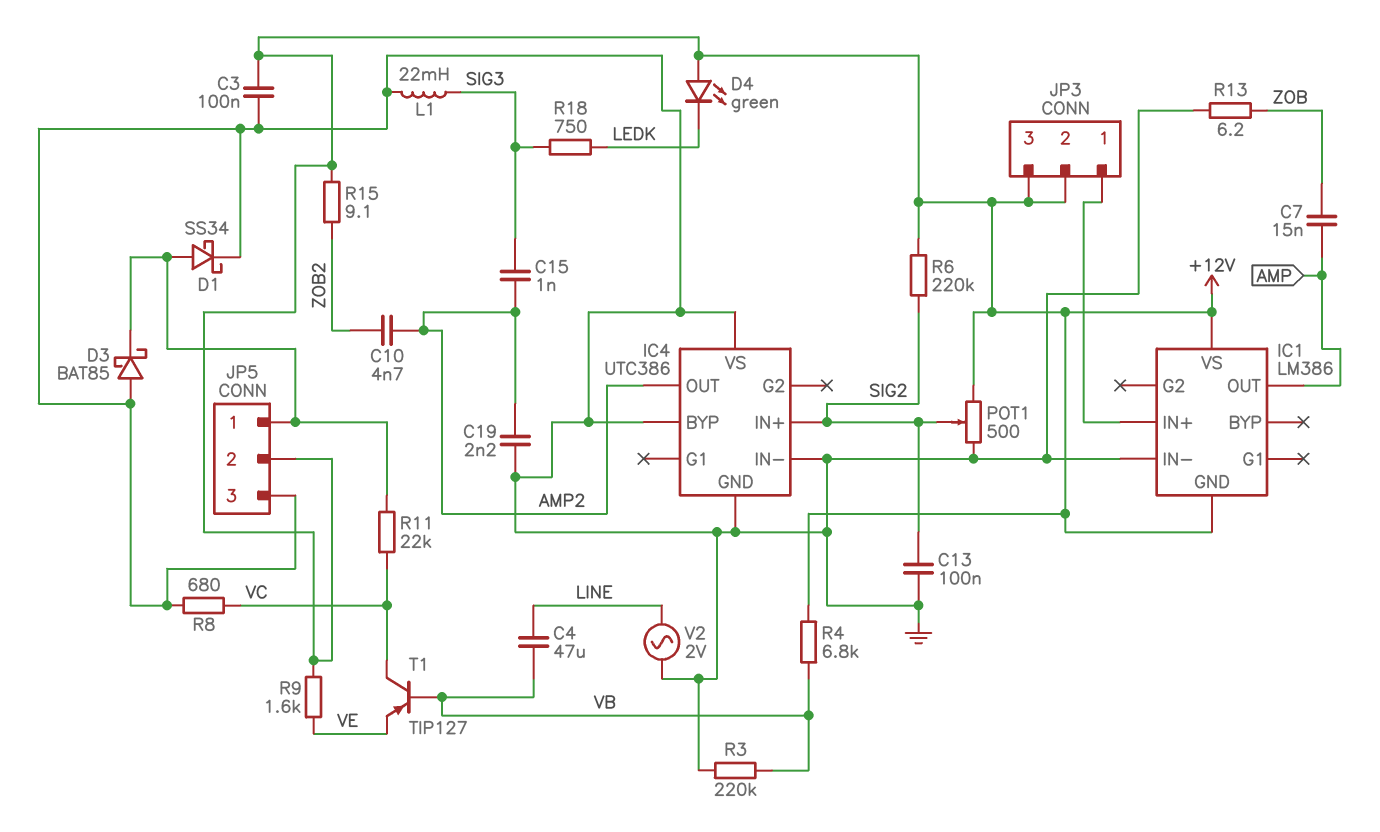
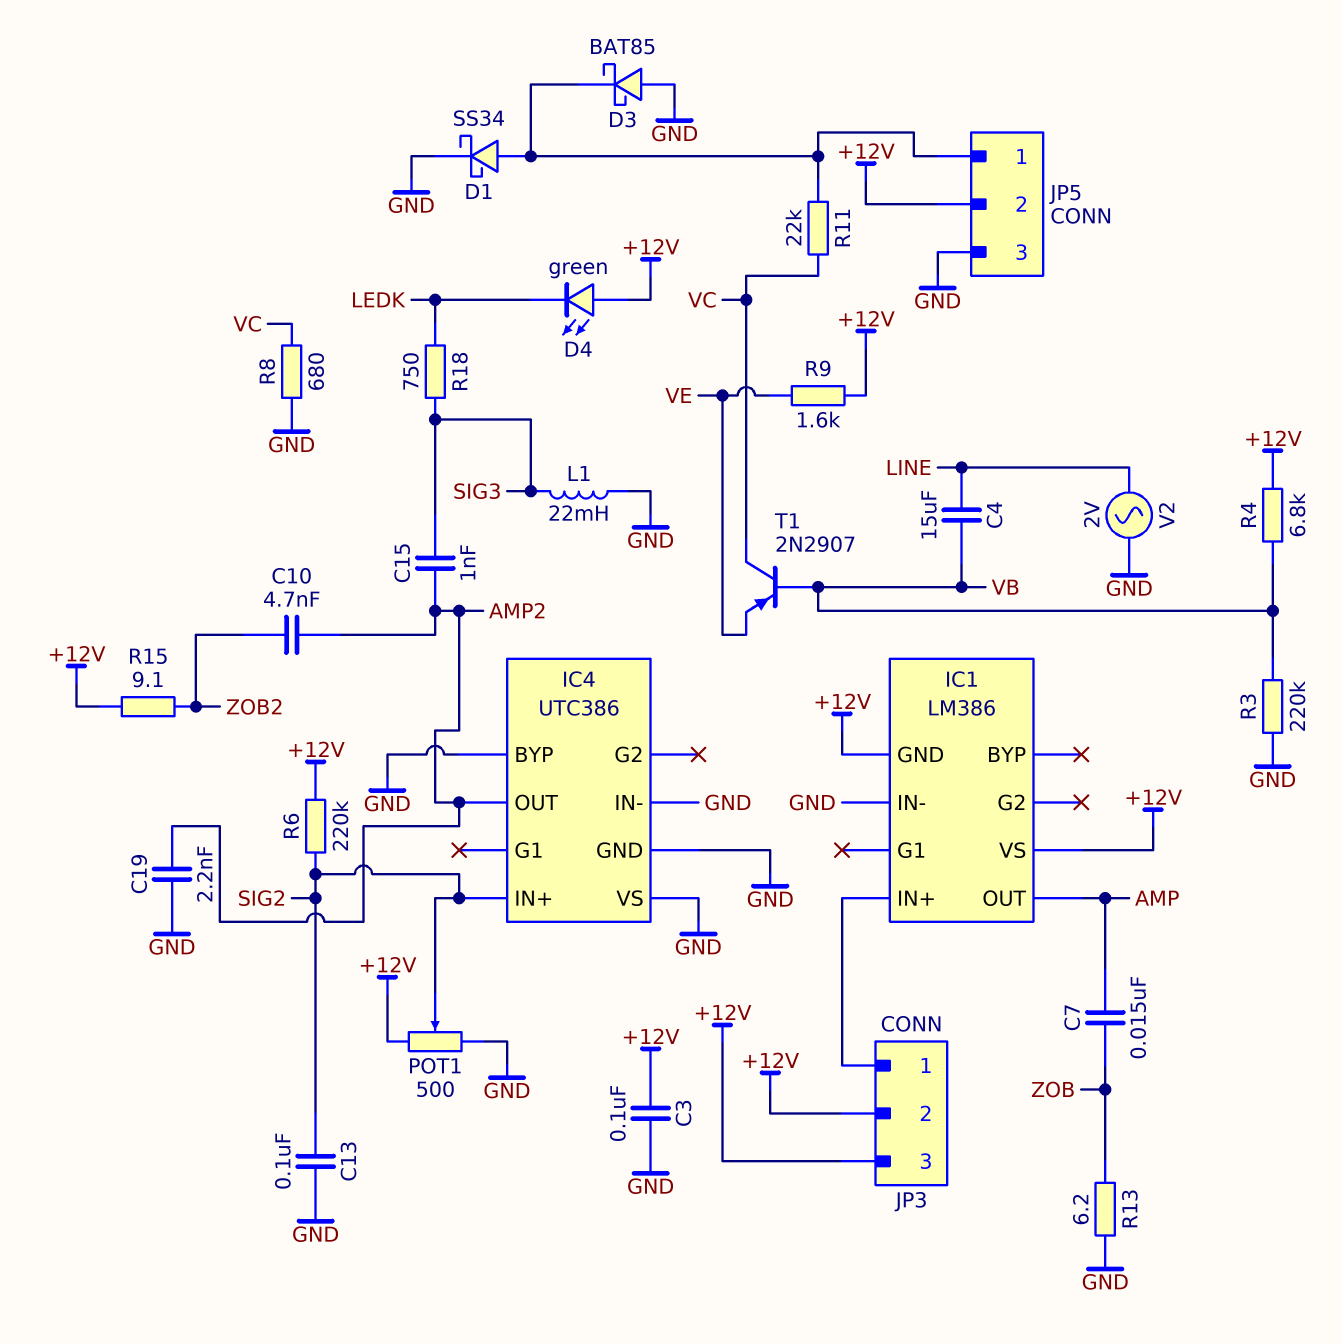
C4: 47uF (LINE, VB) -> 15uF (LINE, VB)
T1: PNP TIP127 (B VB, C VC, E VE) -> PNP 2N2907 (B VB, C VC, E VE)

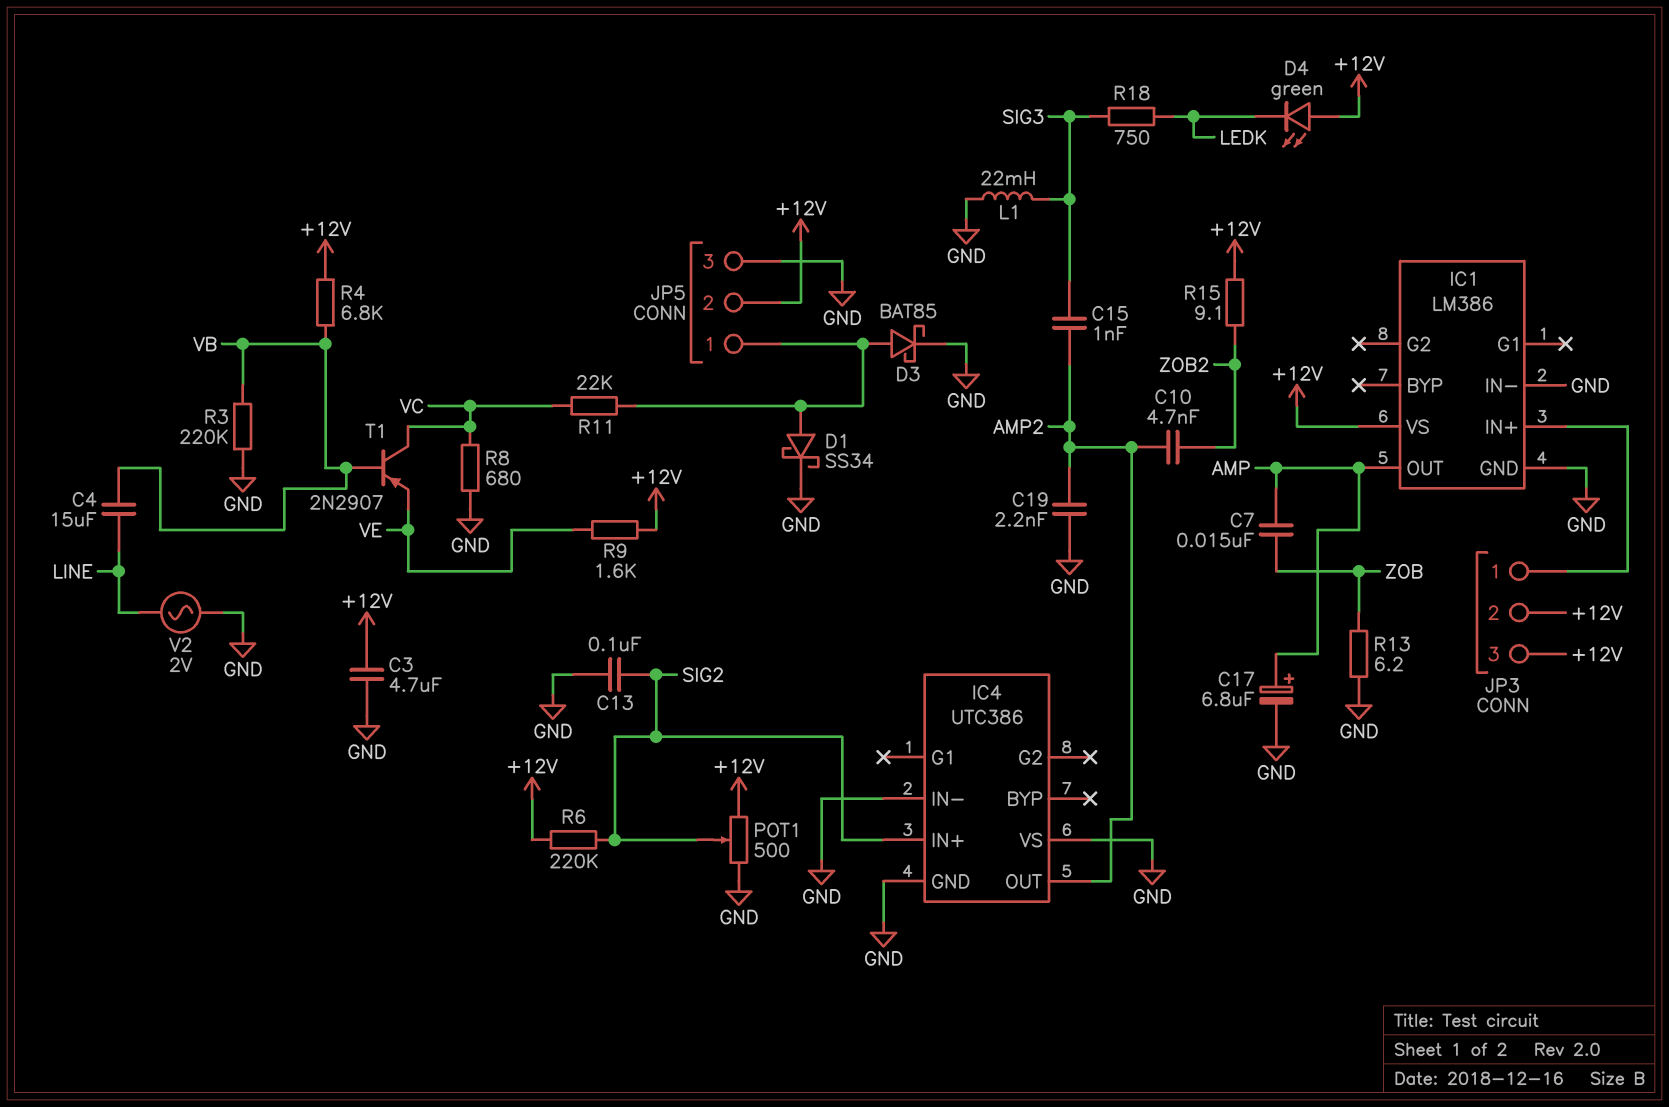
C3: 100nF (+12V, GND) -> 4.7uF (+12V, GND)
C17: none -> 6.8uF (plus AMP, minus GND)
D3: schottky BAT85 (A GND, K JP5/1) -> schottky BAT85 (A JP5/1, K GND)
IC1 pin GND: +12V -> GND
IC4 pin BYP: GND -> none

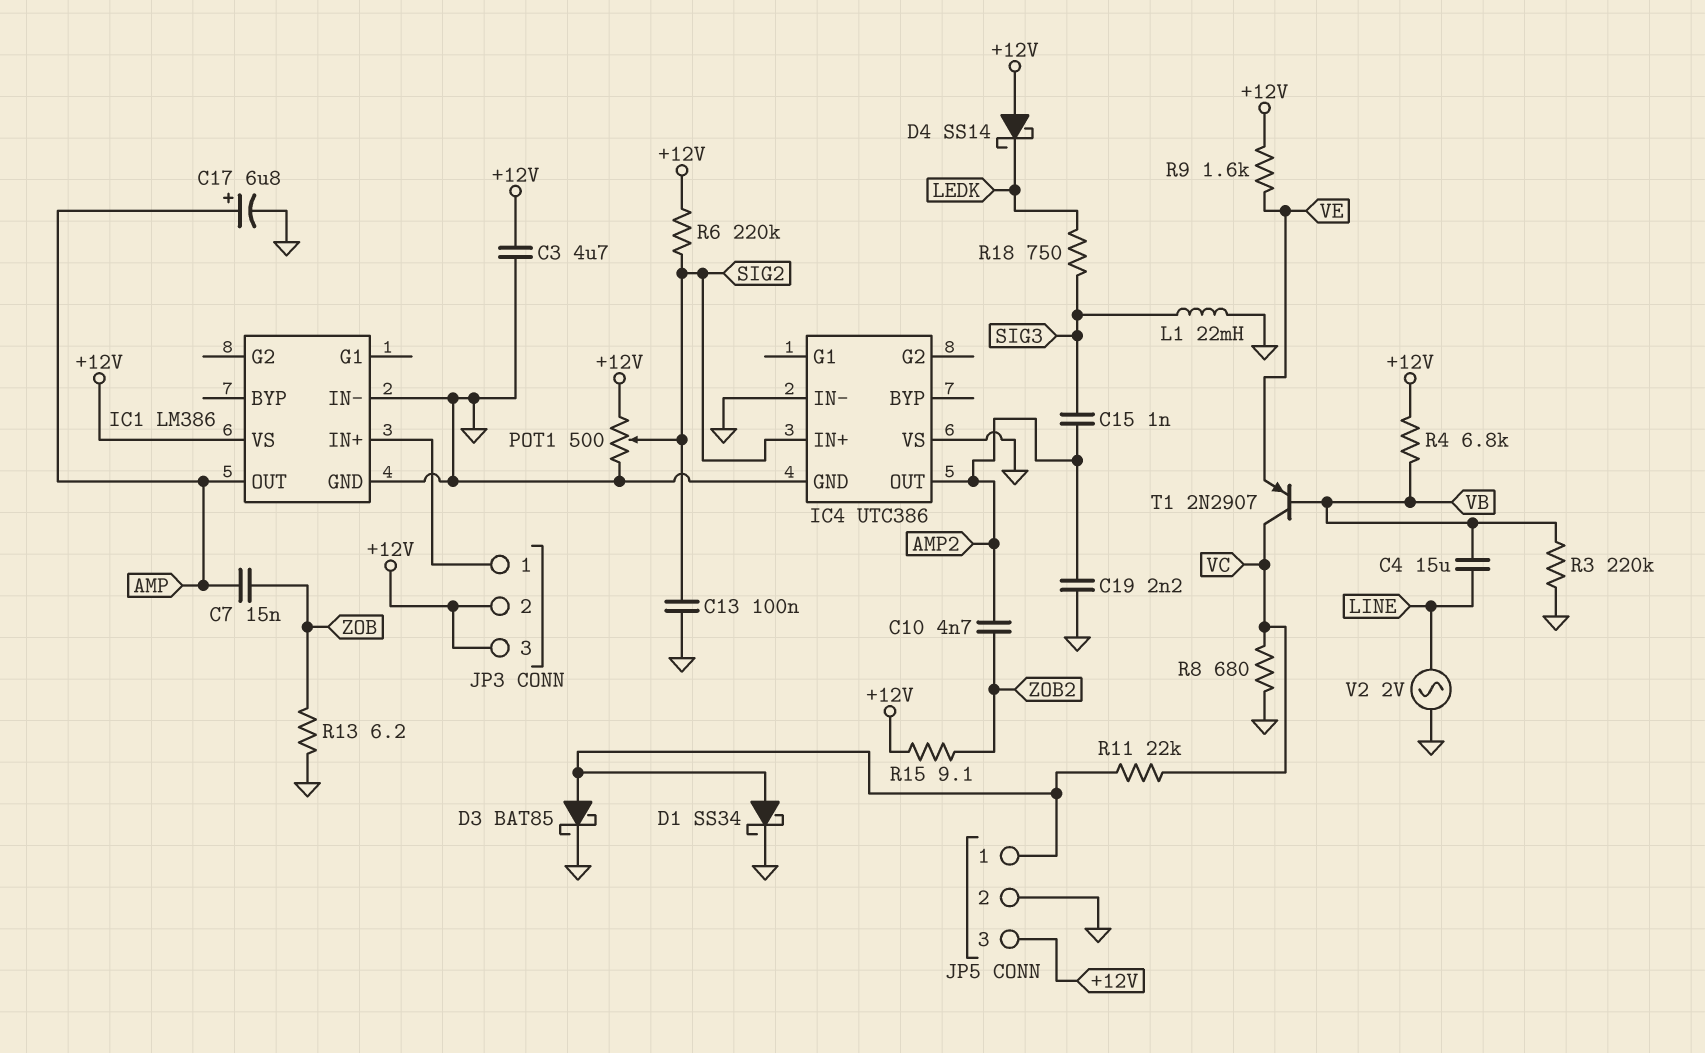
D4: LED green (A +12V, K LEDK) -> schottky SS14 (A +12V, K LEDK)
JP5 pin 2: +12V -> GND
JP5 pin 3: GND -> +12V

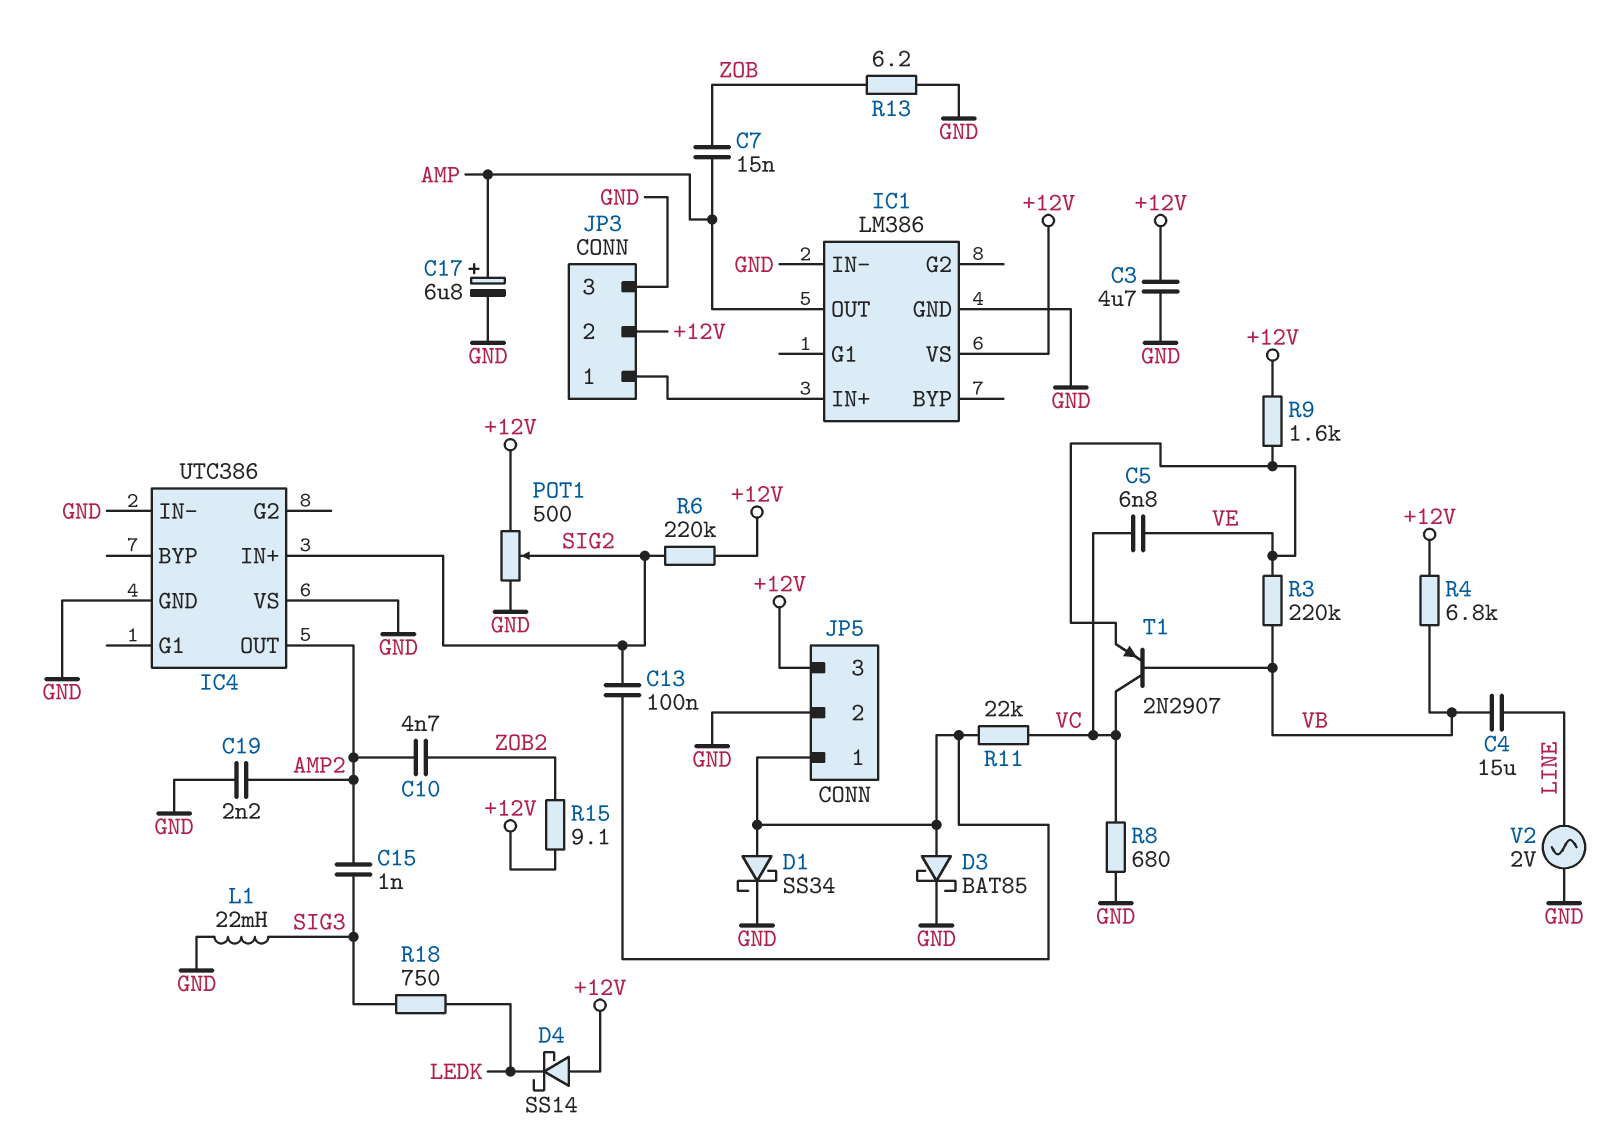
C5: none -> 6.8nF (VC, VE)
C13: 100nF (GND, SIG2) -> 100nF (JP5/1, SIG2)
JP3 pin 3: +12V -> GND
R3: 220k (GND, VB) -> 220k (VB, VE)

